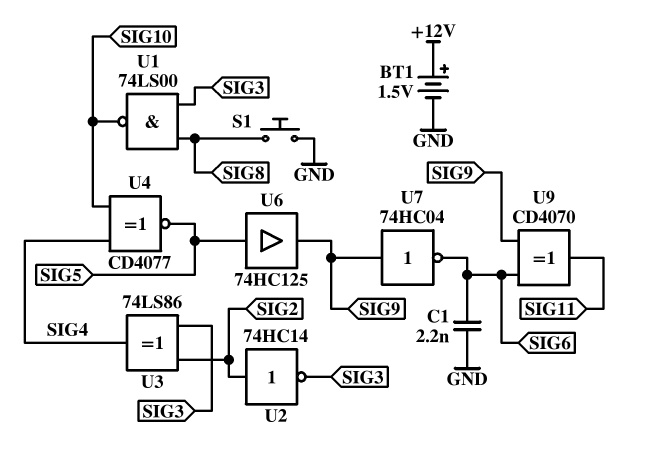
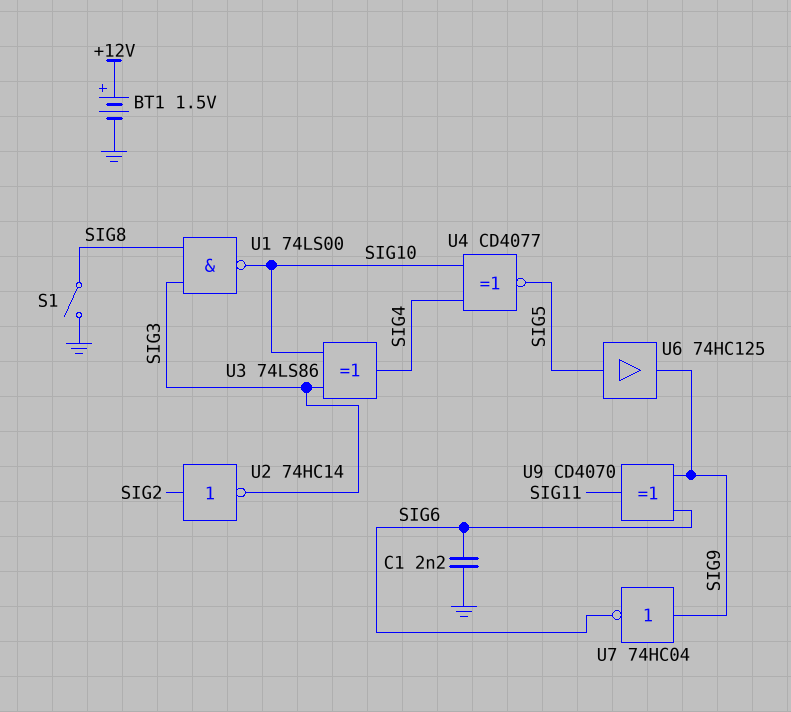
S1: button (GND, SIG8) -> switch (GND, SIG8)
U3: XOR 74LS86 (in SIG2, in SIG3, out SIG4) -> XOR 74LS86 (in SIG3, in SIG10, out SIG4)

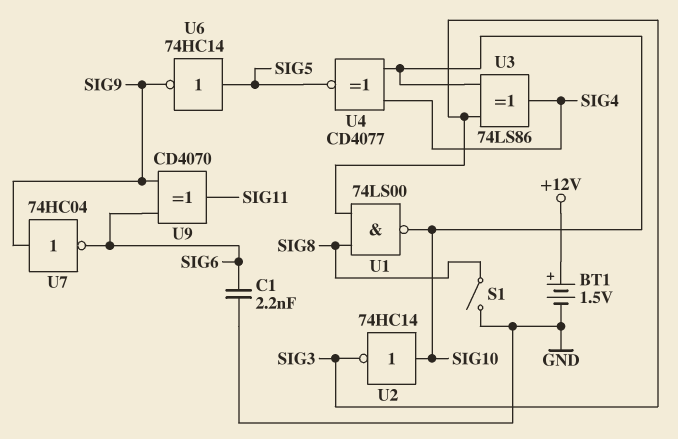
U2: NOT 74HC14 (in SIG2, out SIG3) -> NOT 74HC14 (in SIG10, out SIG3)
U6: buffer 74HC125 (in SIG5, out SIG9) -> NOT 74HC14 (in SIG5, out SIG9)

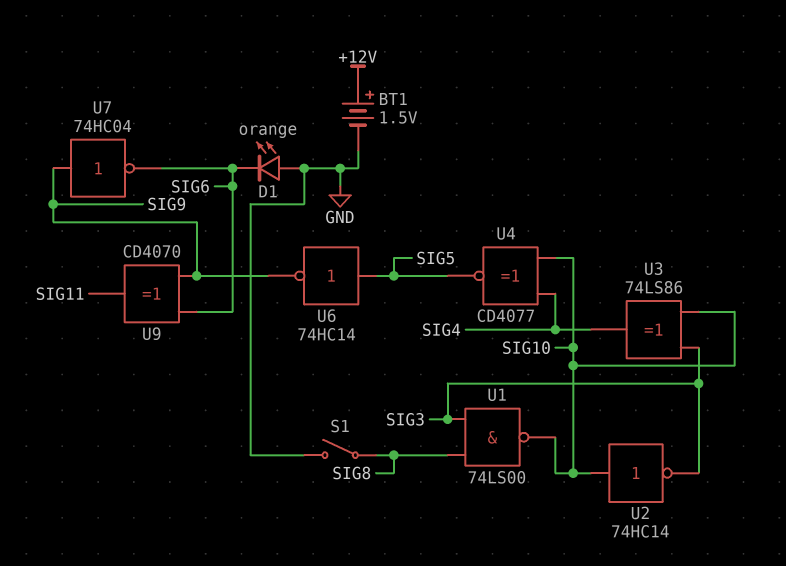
C1: 2.2nF (GND, SIG6) -> none
D1: none -> LED orange (A GND, K SIG6)

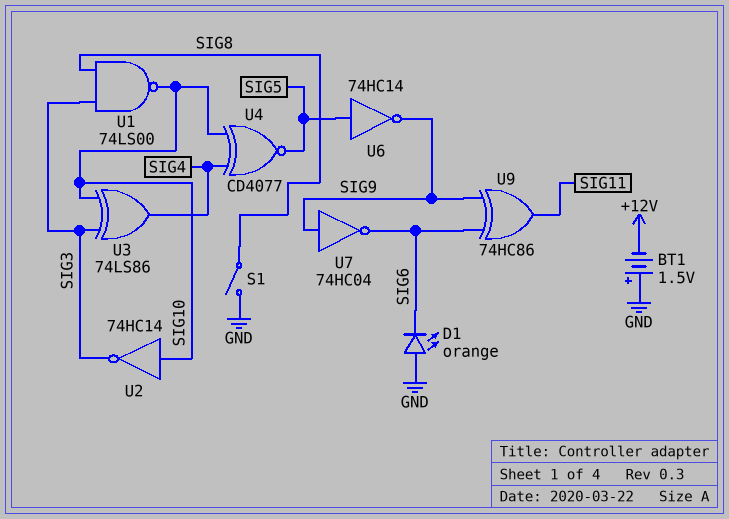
BT1: 1.5V (plus +12V, minus GND) -> 1.5V (plus GND, minus +12V)
U9: XOR CD4070 (in SIG6, in SIG9, out SIG11) -> XOR 74HC86 (in SIG6, in SIG9, out SIG11)

